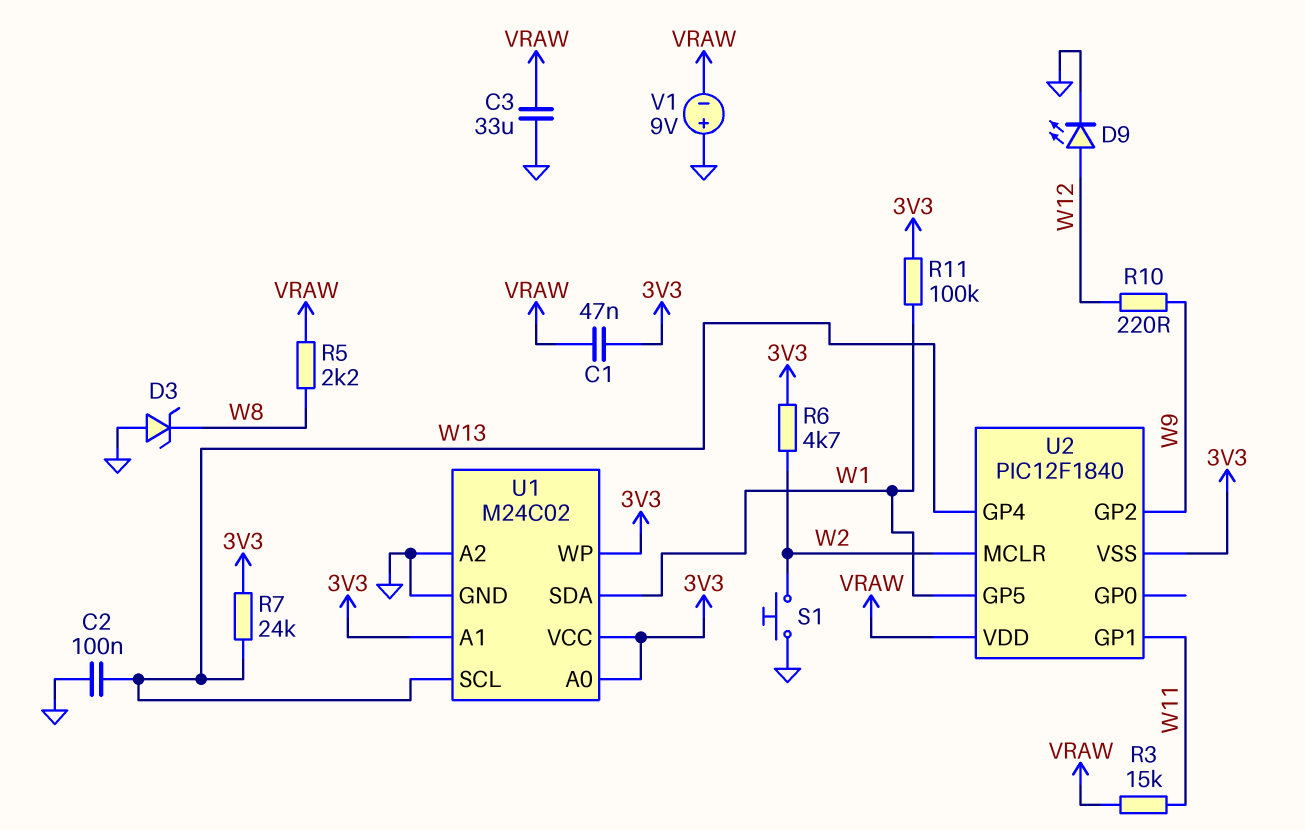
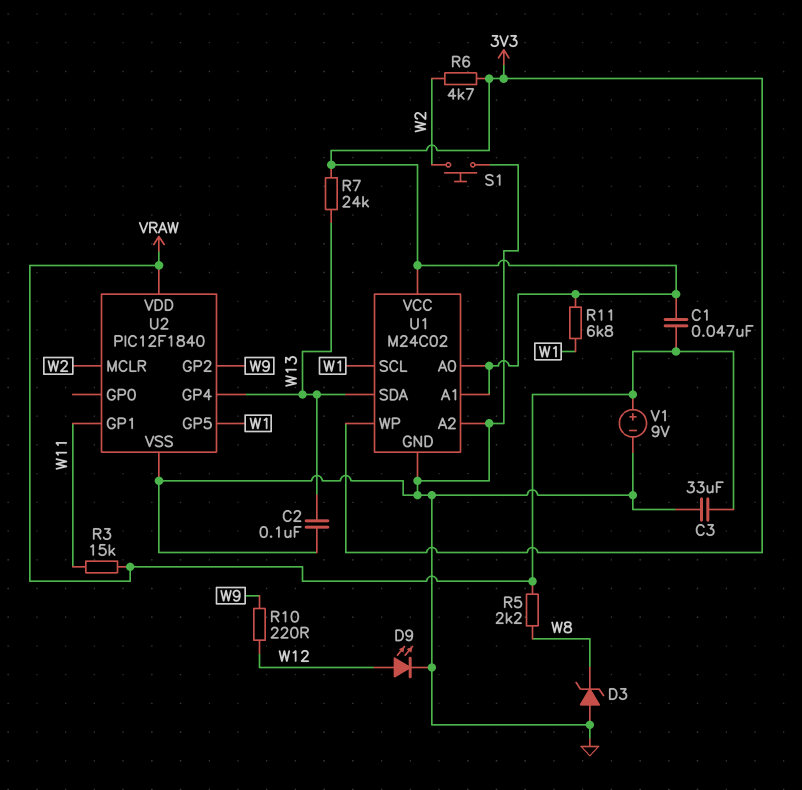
R11: 100k (3V3, W1) -> 6.8k (3V3, W1)
U1 pin SCL: W13 -> W1
U1 pin SDA: W1 -> W13
U2 pin VSS: 3V3 -> GND
V1: 9V (plus GND, minus VRAW) -> 9V (plus VRAW, minus GND)

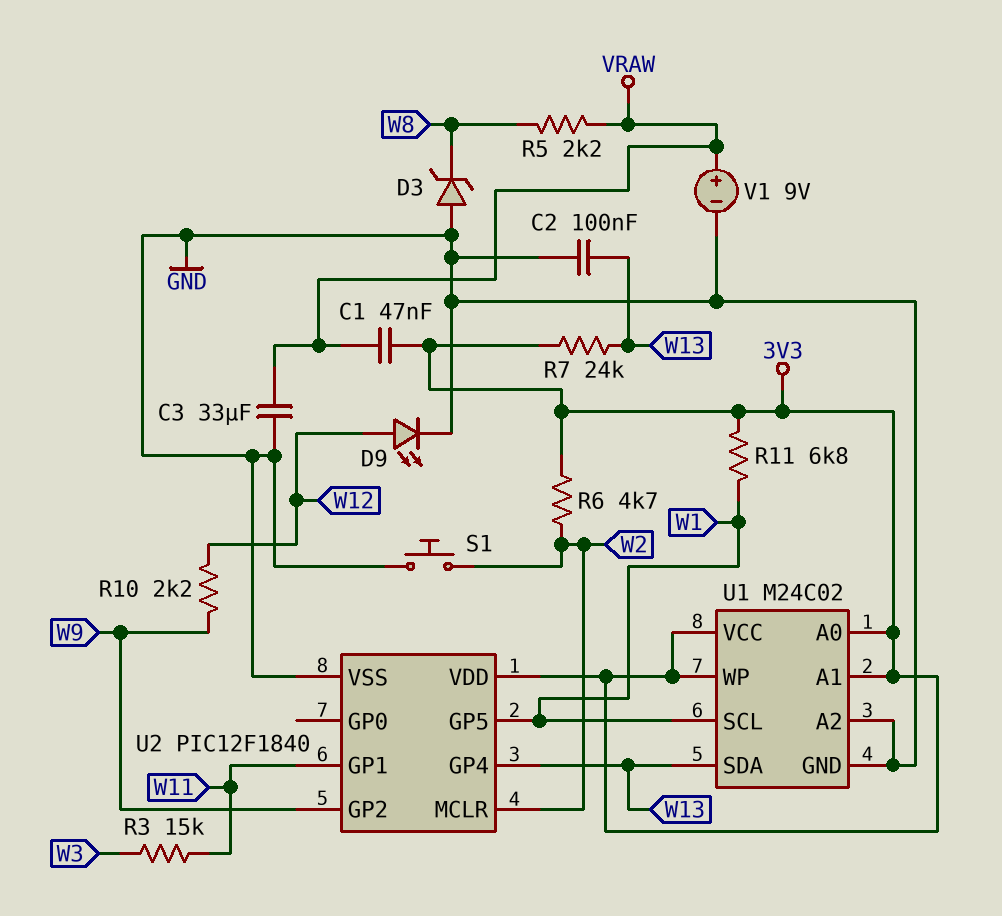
R3: 15k (VRAW, W11) -> 15k (W3, W11)
R10: 220 (W9, W12) -> 2.2k (W9, W12)
U2 pin VDD: VRAW -> 3V3

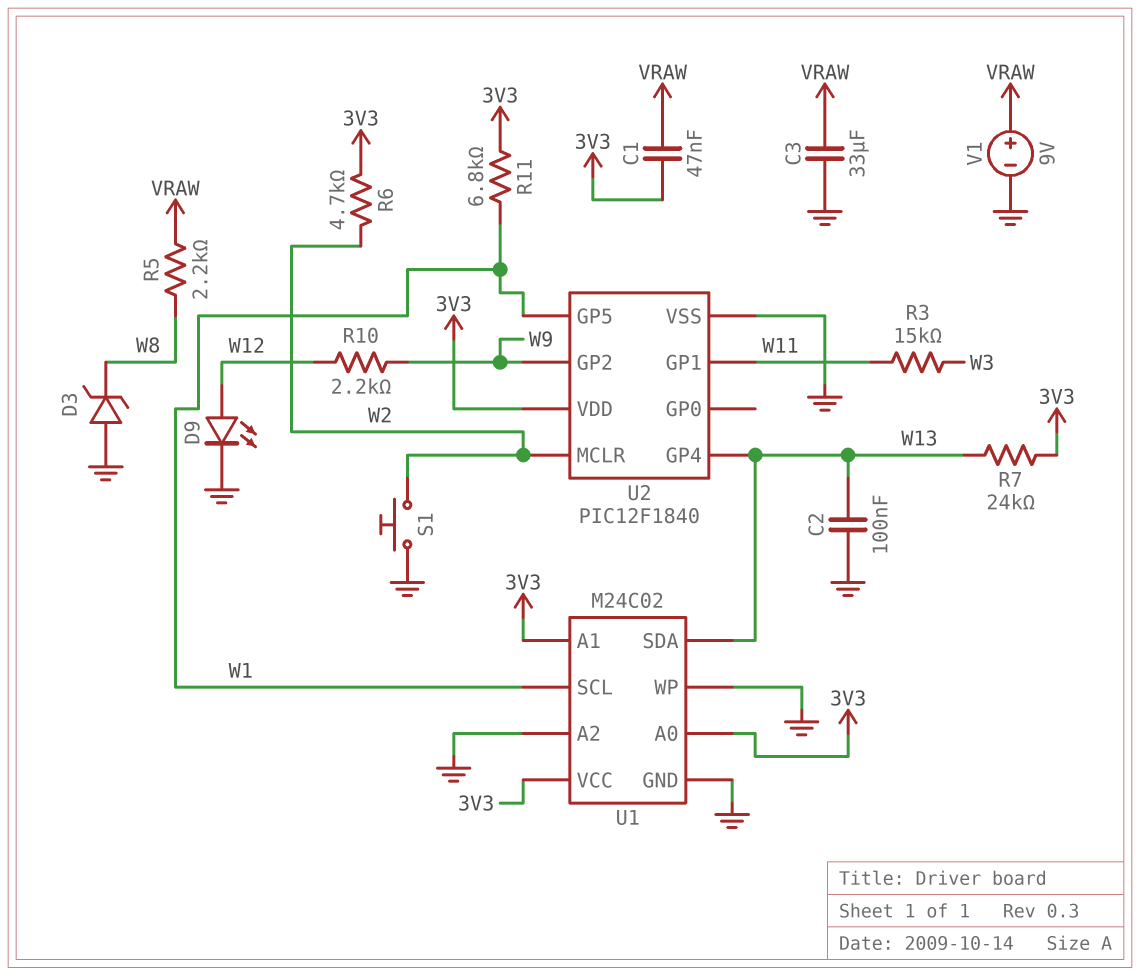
U1 pin WP: 3V3 -> GND

